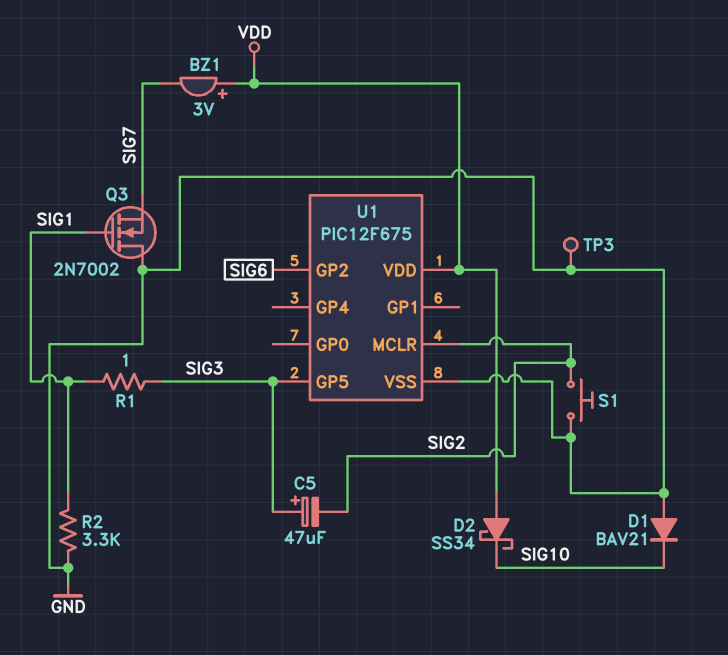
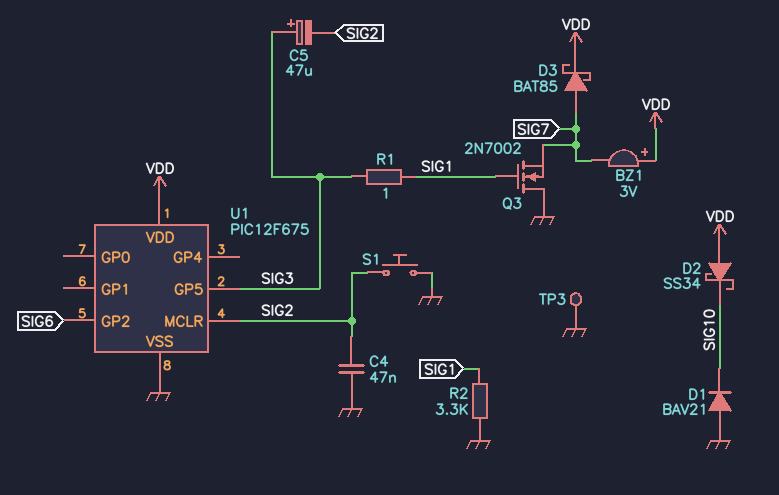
C4: none -> 47nF (GND, SIG2)
D3: none -> schottky BAT85 (A SIG7, K VDD)

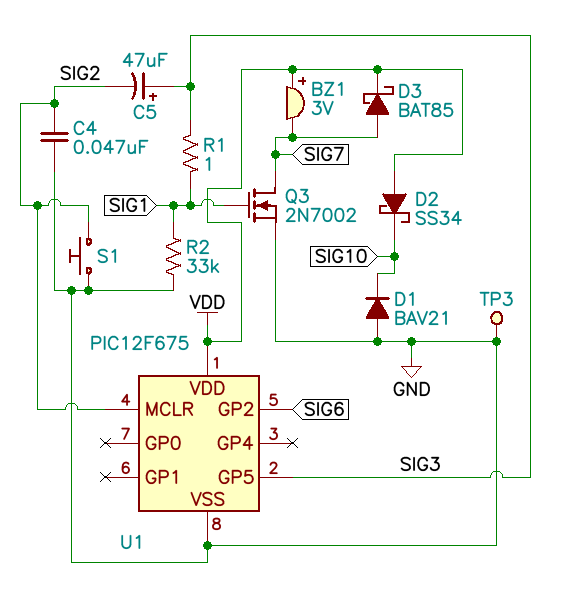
Q3: NMOS 2N7002 (G SIG1, D GND, S SIG7) -> NMOS 2N7002 (G SIG1, D SIG7, S GND)
R2: 3.3k (GND, SIG1) -> 33k (GND, SIG1)

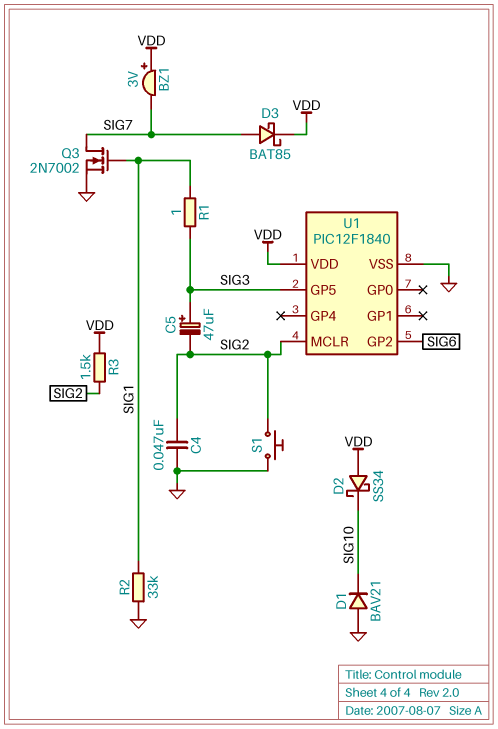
R3: none -> 1.5k (SIG2, VDD)
TP3: test point (GND) -> none
U1: PIC12F675 -> PIC12F1840

